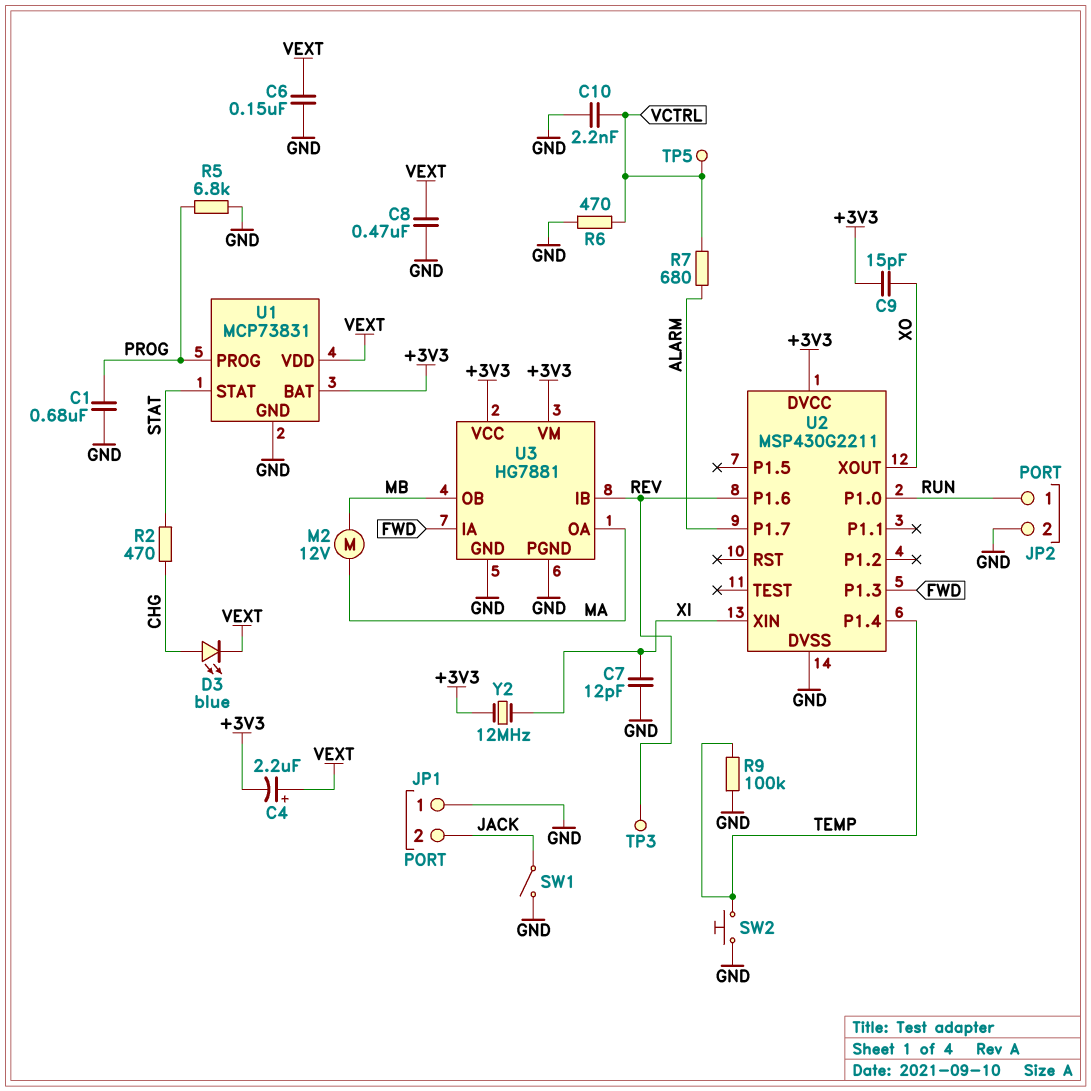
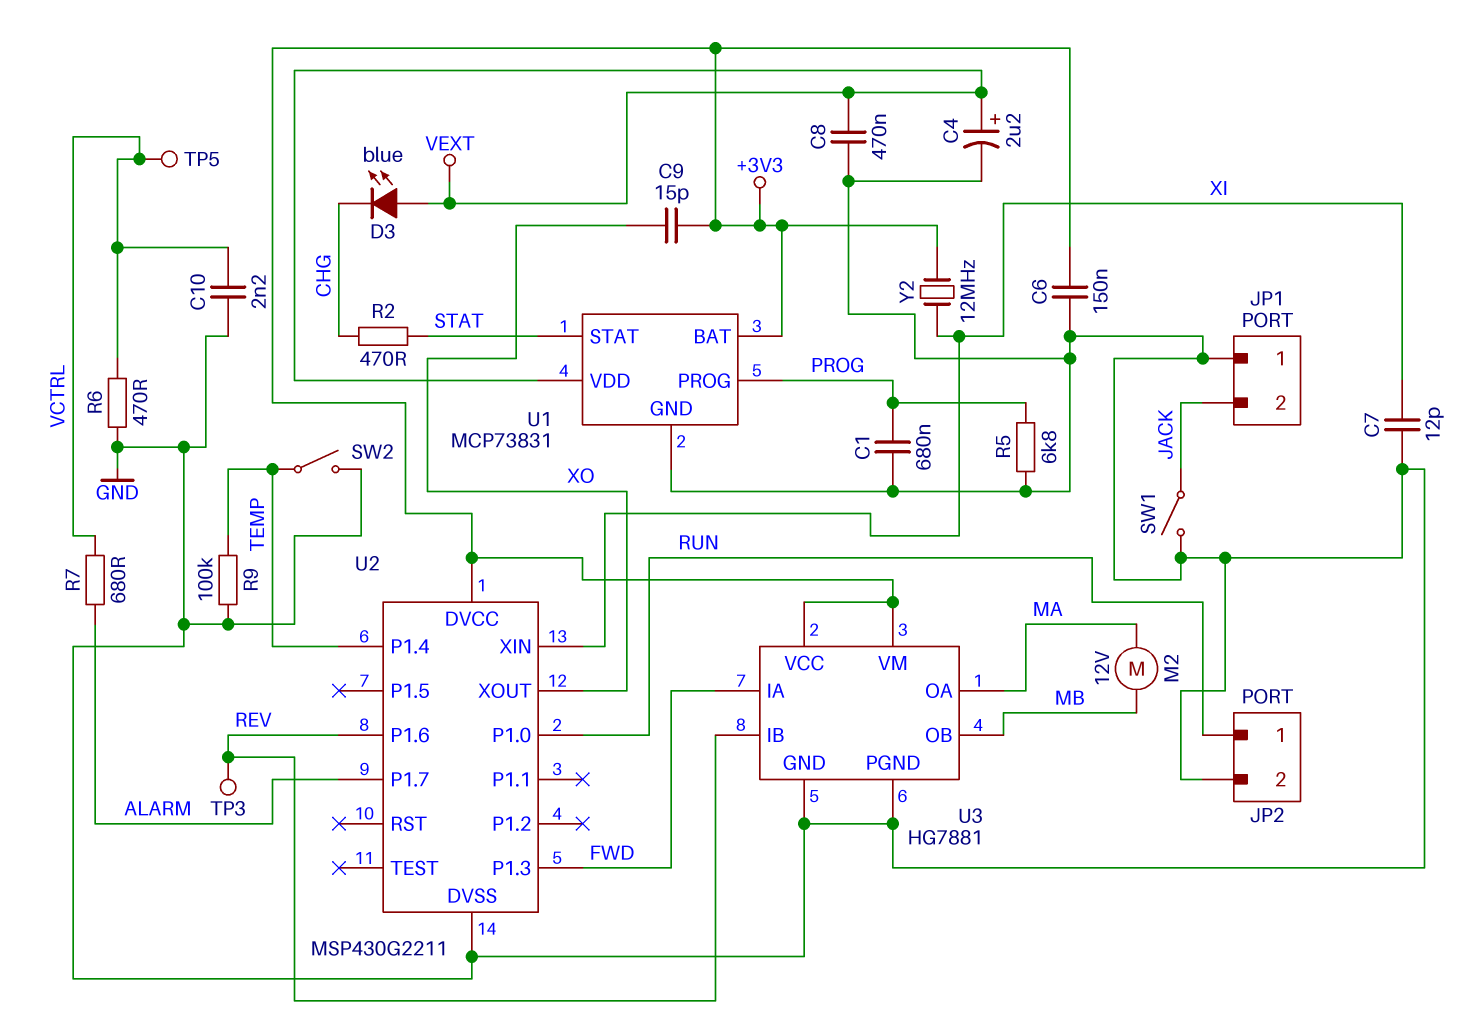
C4: 2.2uF (plus VEXT, minus +3V3) -> 2.2uF (plus VEXT, minus GND)
C6: 150nF (GND, VEXT) -> 150nF (+3V3, GND)
D3: LED blue (A CHG, K VEXT) -> LED blue (A VEXT, K CHG)
SW2: button (GND, TEMP) -> switch (GND, TEMP)

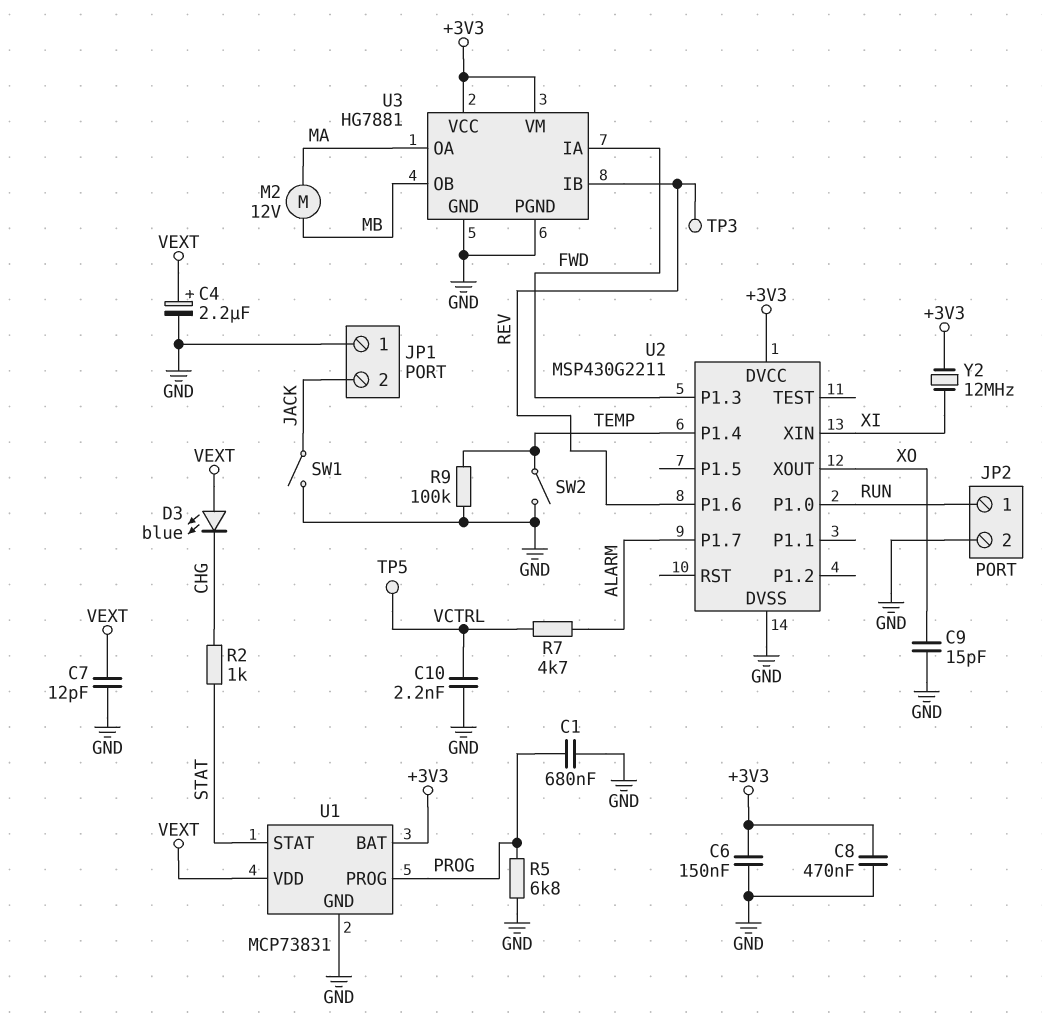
C7: 12pF (GND, XI) -> 12pF (GND, VEXT)
C8: 470nF (GND, VEXT) -> 470nF (+3V3, GND)
C9: 15pF (+3V3, XO) -> 15pF (GND, XO)
R2: 470 (CHG, STAT) -> 1k (CHG, STAT)
R6: 470 (GND, VCTRL) -> none
R7: 680 (ALARM, VCTRL) -> 4.7k (ALARM, VCTRL)

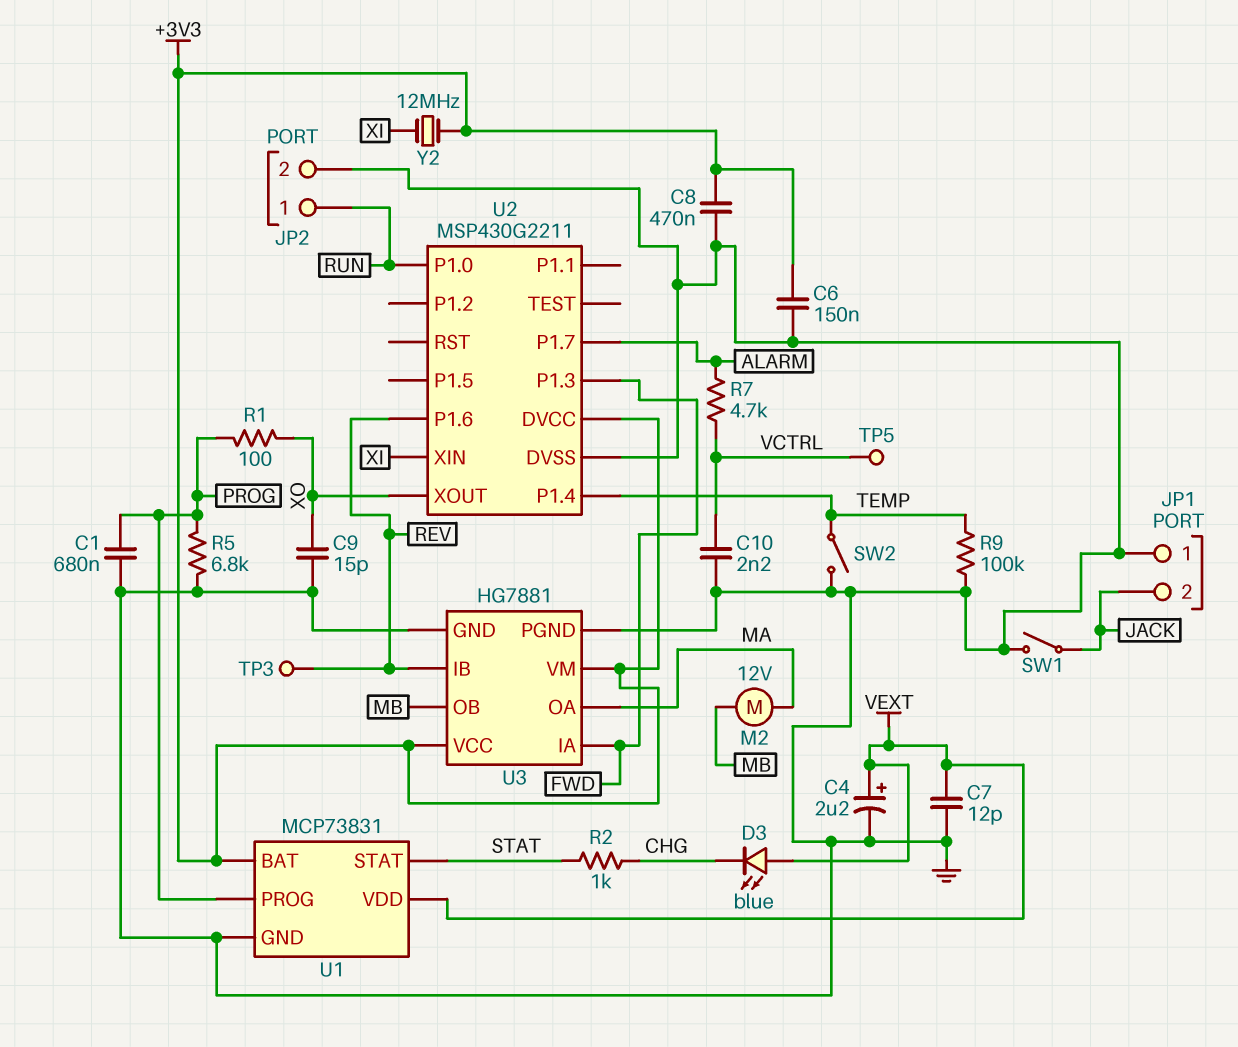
R1: none -> 100 (PROG, XO)

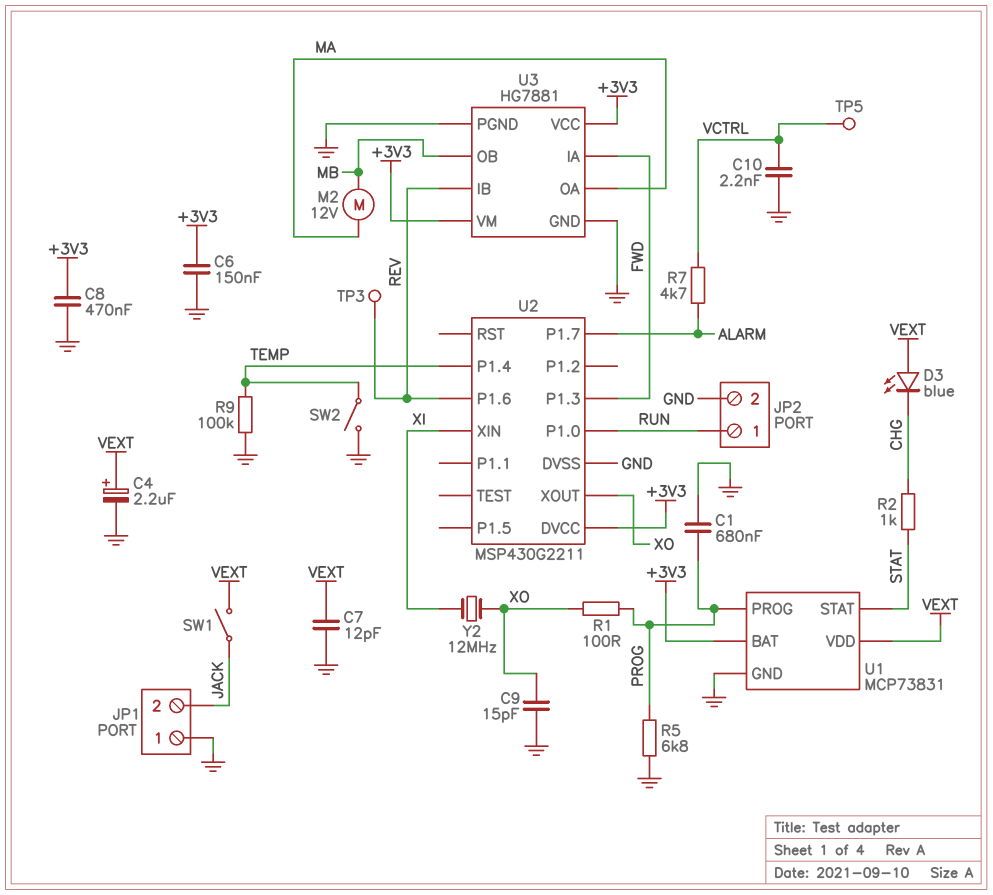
SW1: switch (GND, JACK) -> switch (JACK, VEXT)
Y2: 12MHz (+3V3, XI) -> 12MHz (XI, XO)

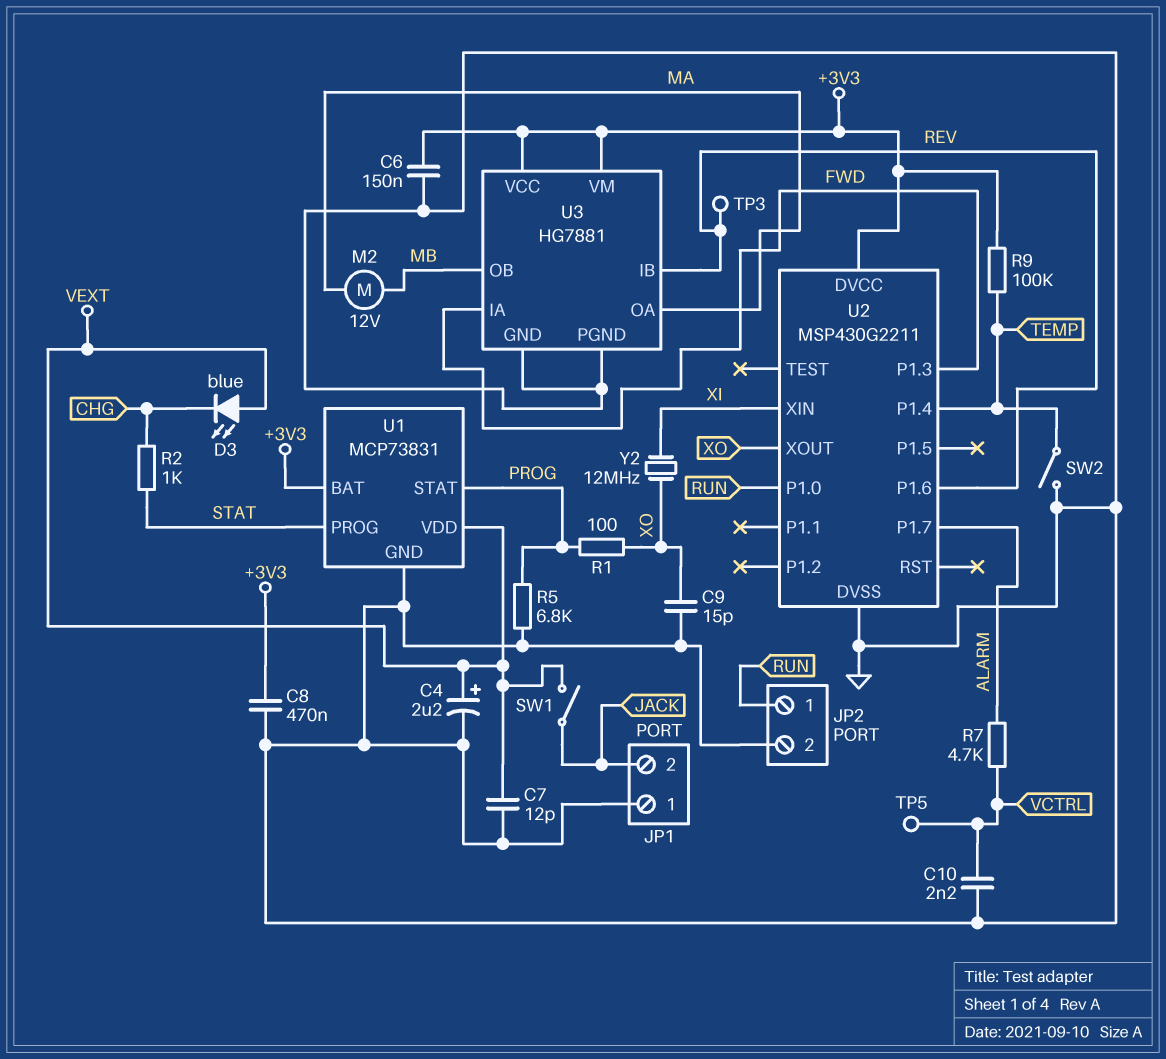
C1: 680nF (GND, PROG) -> none
R9: 100k (GND, TEMP) -> 100k (+3V3, TEMP)
U1 pin PROG: PROG -> STAT
U1 pin STAT: STAT -> PROG

